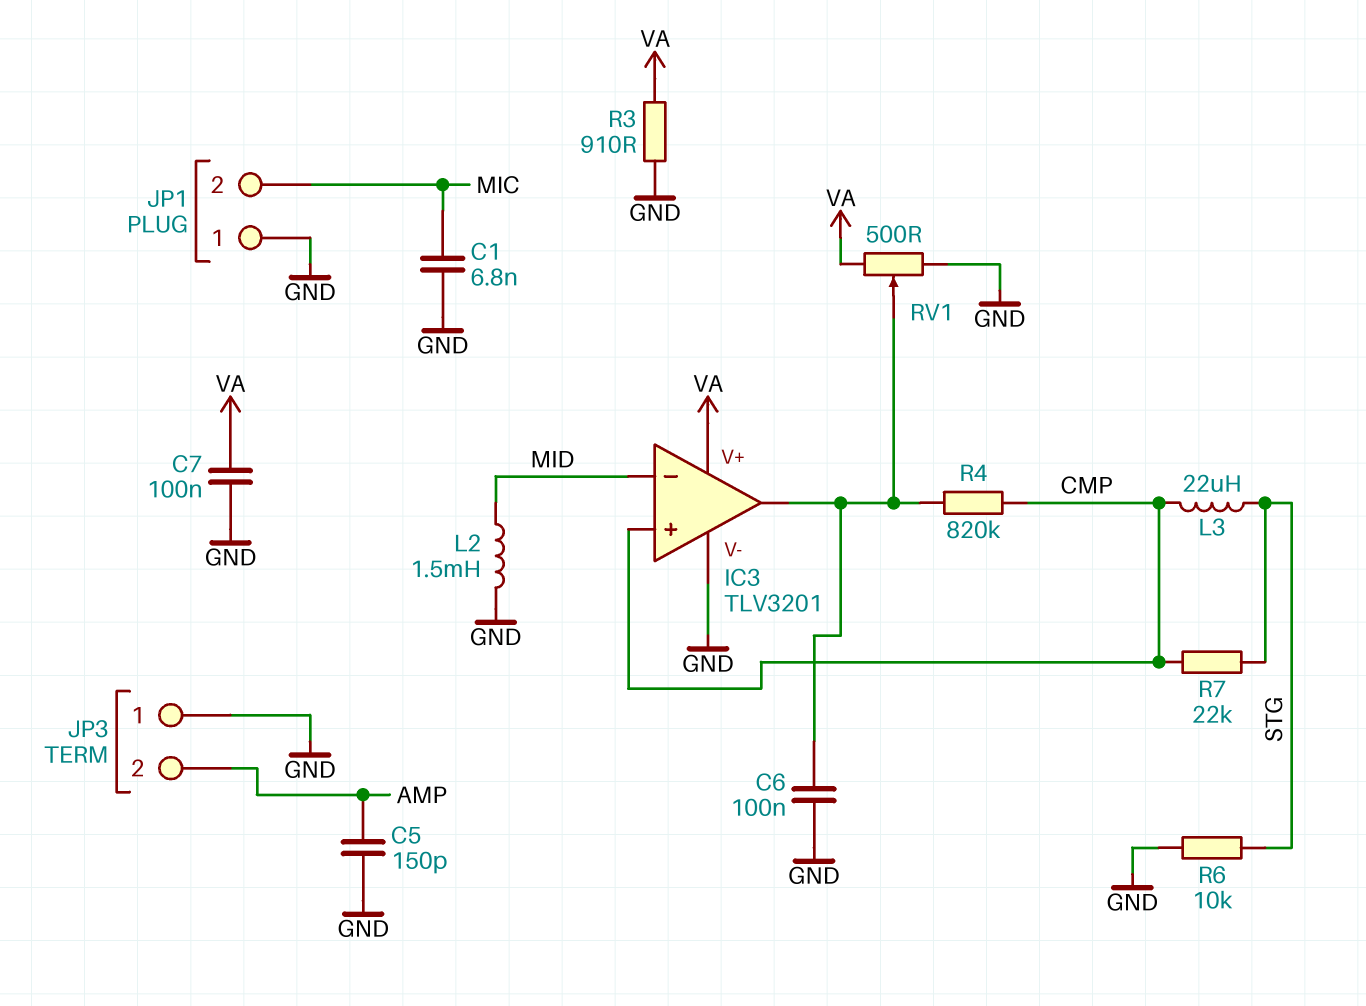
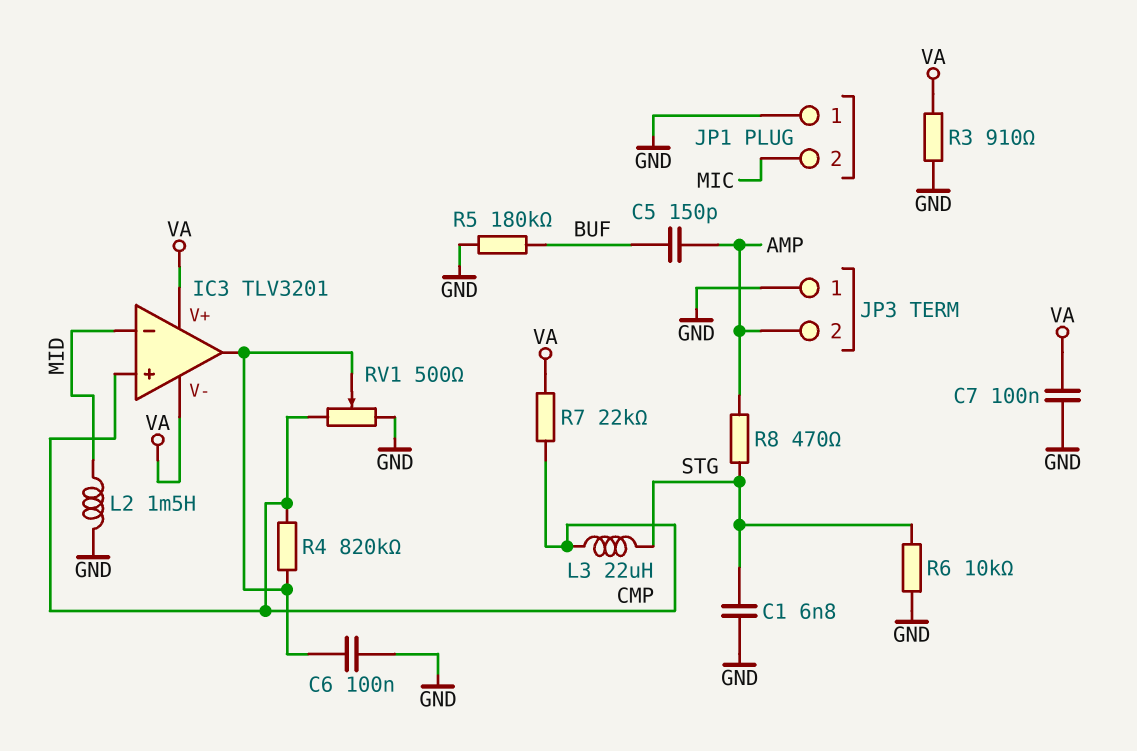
C1: 6.8nF (GND, MIC) -> 6.8nF (GND, STG)
C5: 150pF (AMP, GND) -> 150pF (AMP, BUF)
IC3 pin V-: GND -> VA
R5: none -> 180k (BUF, GND)
R7: 22k (CMP, STG) -> 22k (CMP, VA)
R8: none -> 470 (AMP, STG)
RV1: 500 (GND, VA, wiper IC3/out) -> 500 (CMP, GND, wiper IC3/out)

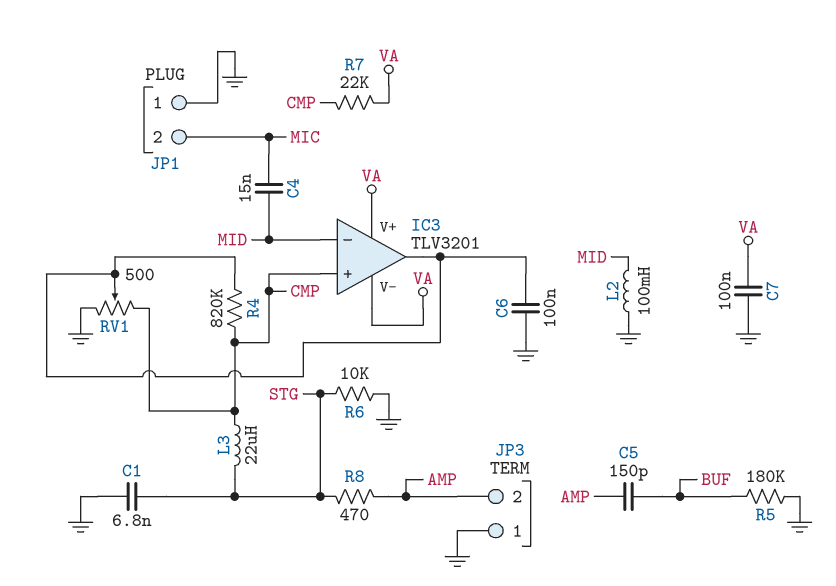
C4: none -> 15nF (MIC, MID)
L2: 1.5mH (GND, MID) -> 100mH (GND, MID)
R3: 910 (GND, VA) -> none

